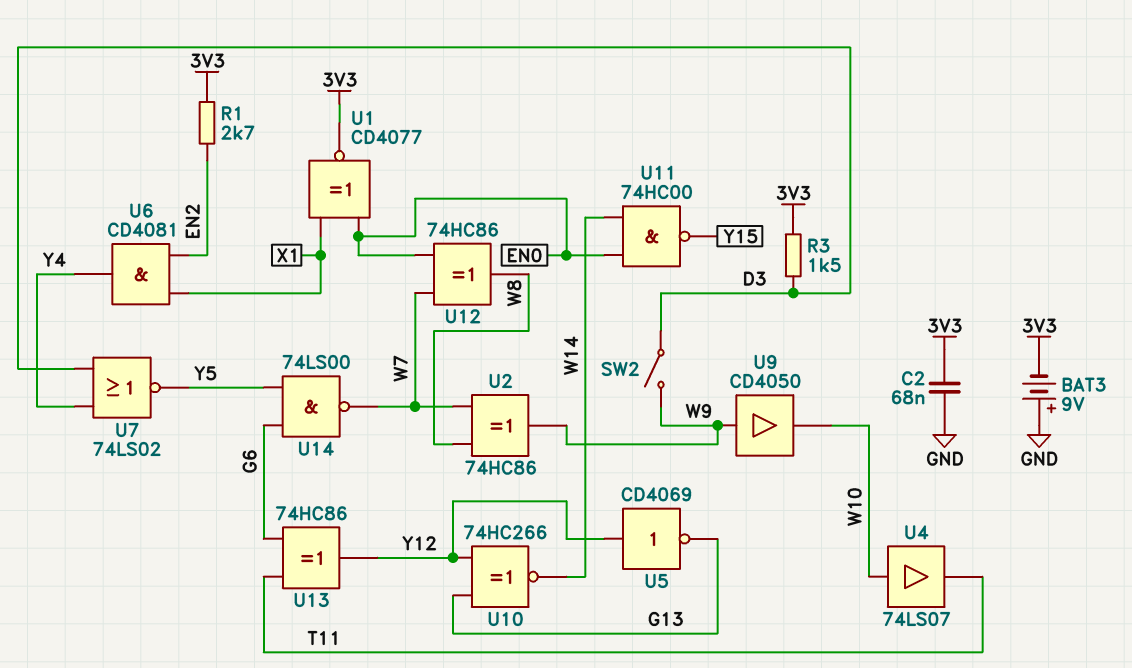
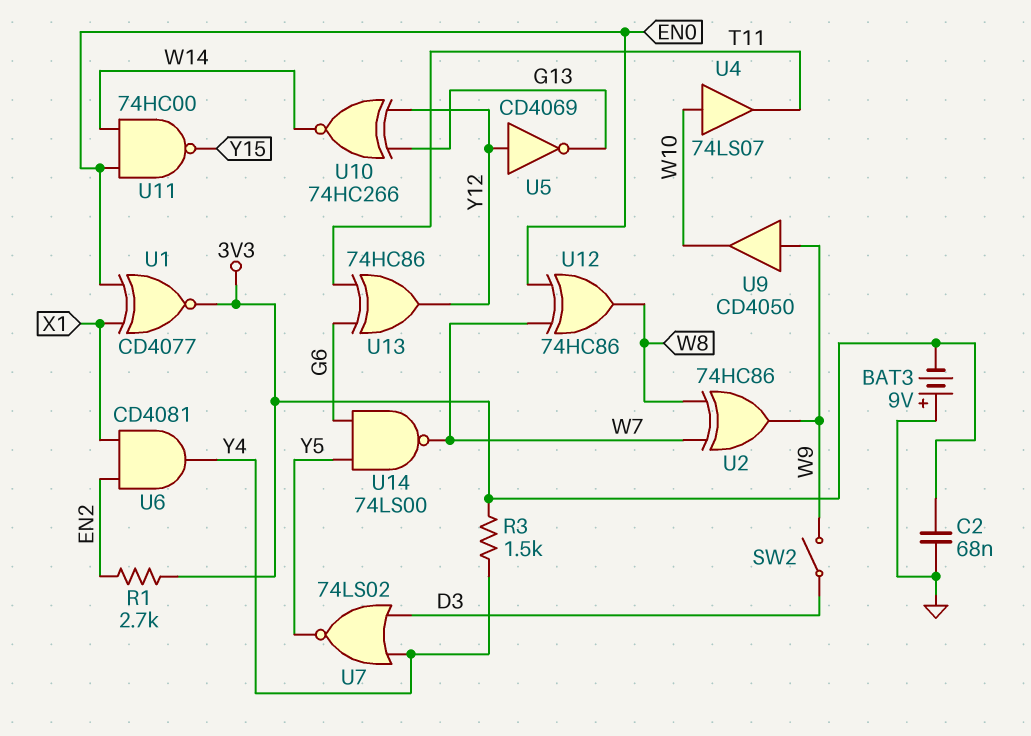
R3: 1.5k (3V3, D3) -> 1.5k (3V3, Y4)

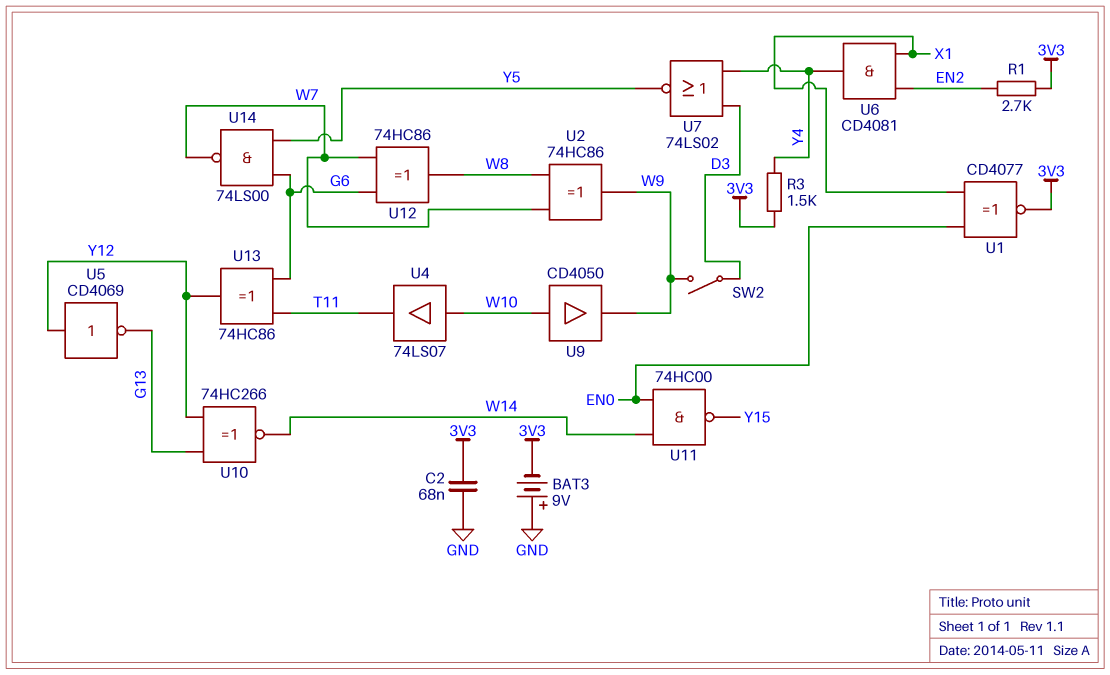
U9: buffer CD4050 (in W9, out W10) -> buffer CD4050 (in W10, out W9)
U12: XOR 74HC86 (in EN0, in W7, out W8) -> XOR 74HC86 (in G6, in W7, out W8)

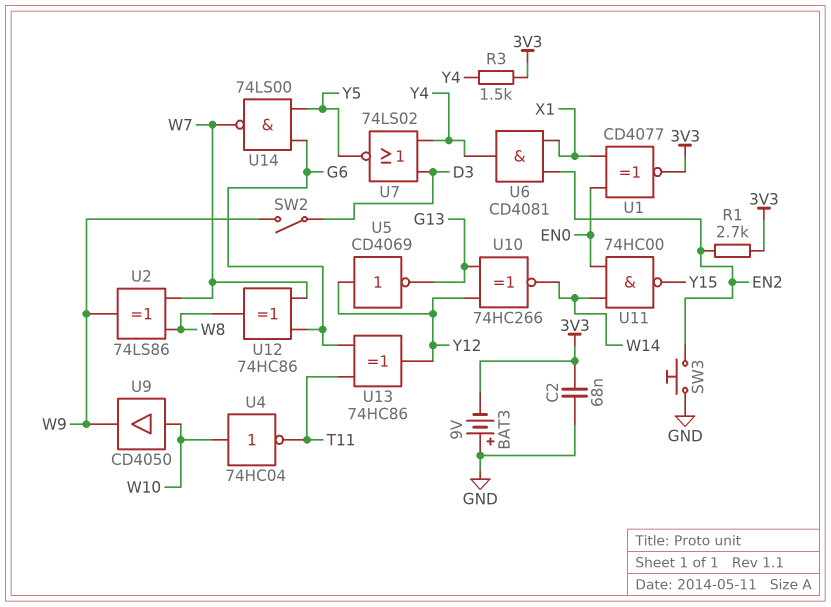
SW3: none -> button (EN2, GND)
U2: XOR 74HC86 (in W7, in W8, out W9) -> XOR 74LS86 (in W7, in W8, out W9)
U4: buffer 74LS07 (in W10, out T11) -> NOT 74HC04 (in W10, out T11)

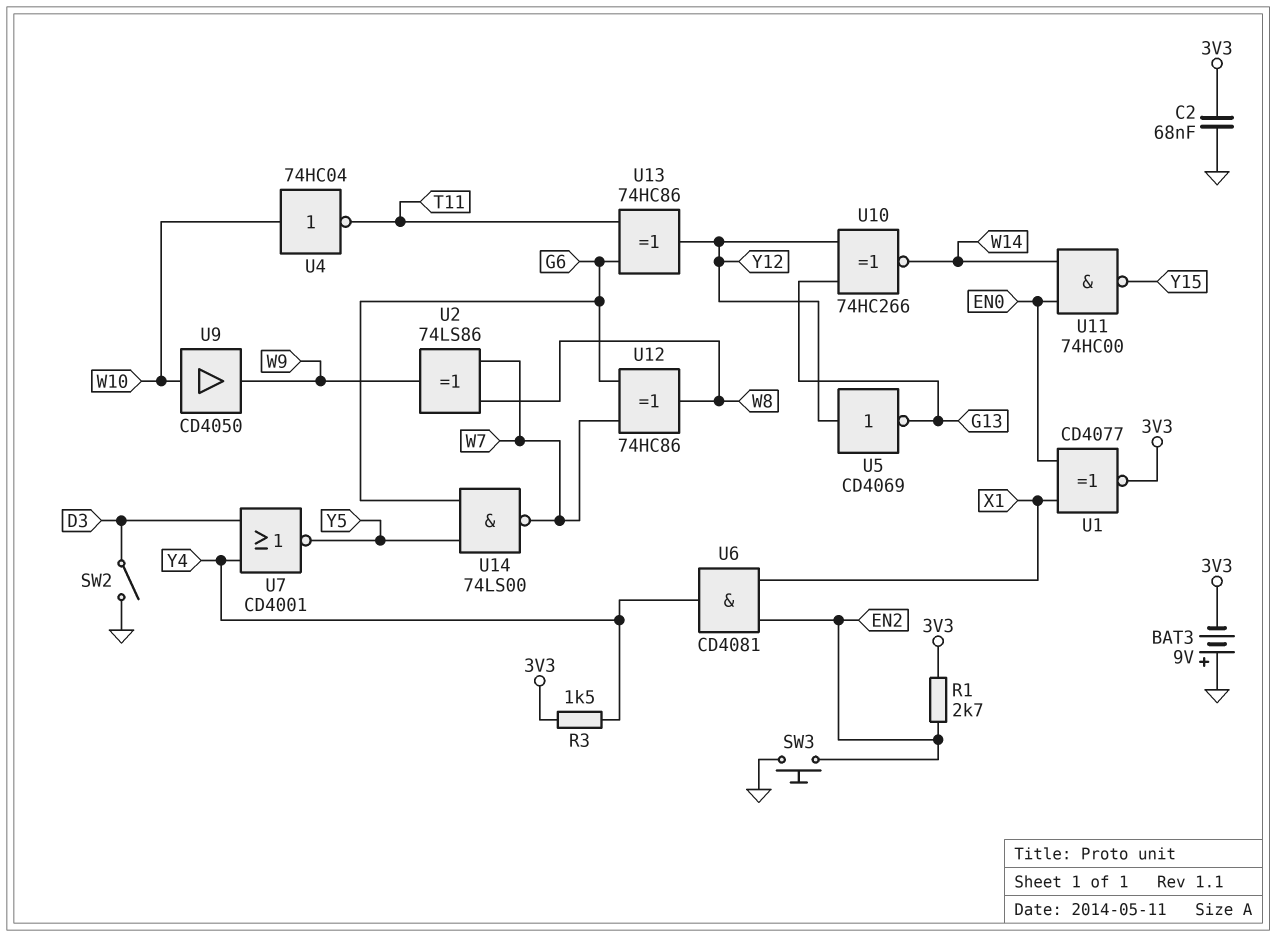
SW2: switch (D3, W9) -> switch (D3, GND)
U7: NOR 74LS02 (in D3, in Y4, out Y5) -> NOR CD4001 (in D3, in Y4, out Y5)

